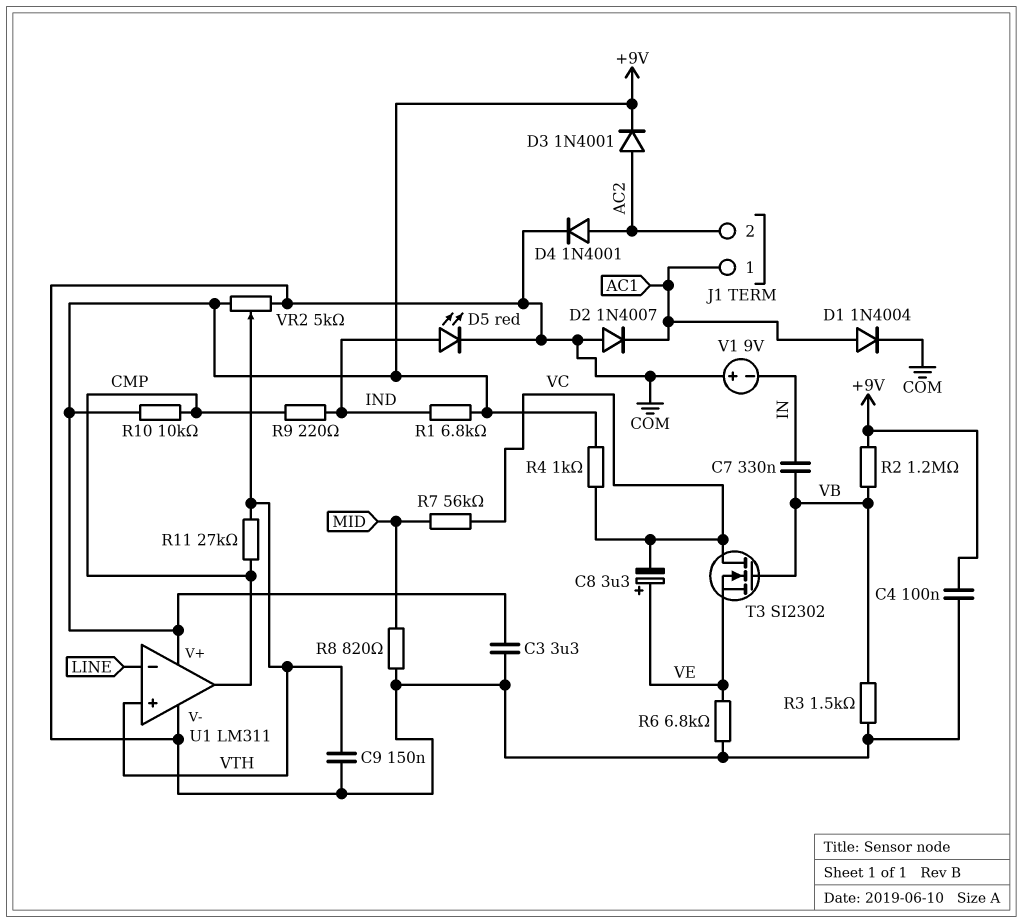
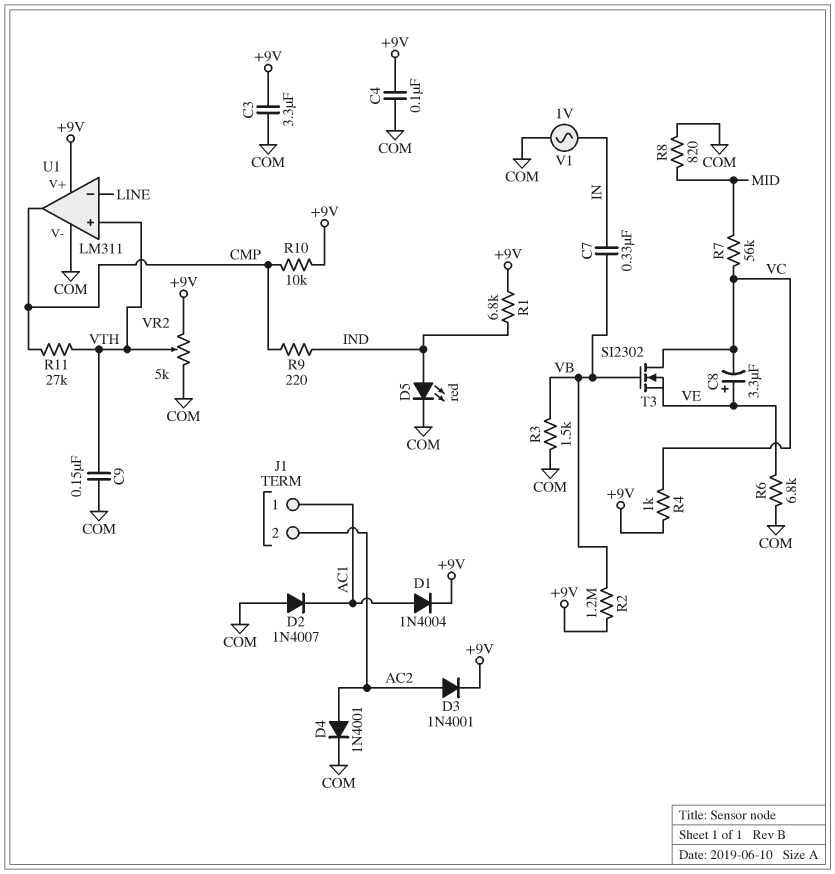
D1: diode 1N4004 (A AC1, K COM) -> diode 1N4004 (A AC1, K +9V)
V1: 9V (plus COM, minus IN) -> AC 1V (COM, IN)

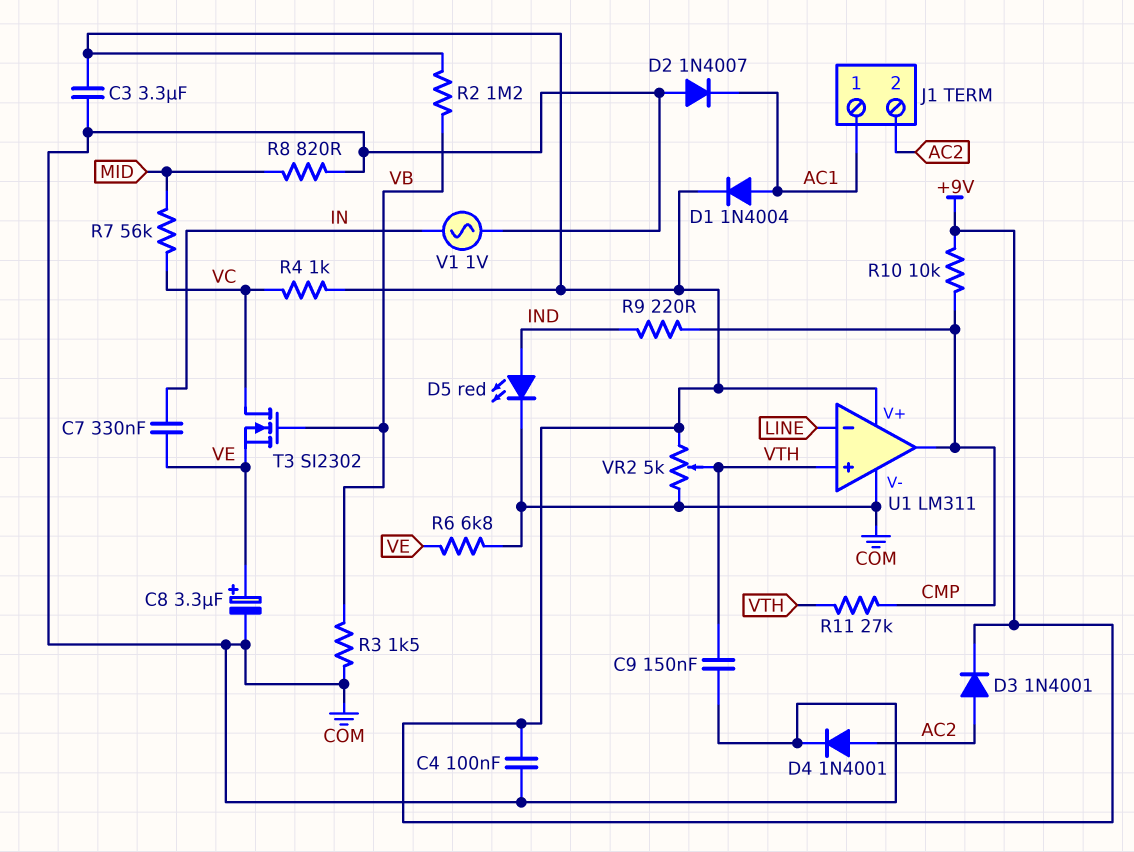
C7: 330nF (IN, VB) -> 330nF (IN, VE)
C8: 3.3uF (plus VE, minus VC) -> 3.3uF (plus VE, minus COM)
R1: 6.8k (+9V, IND) -> none

